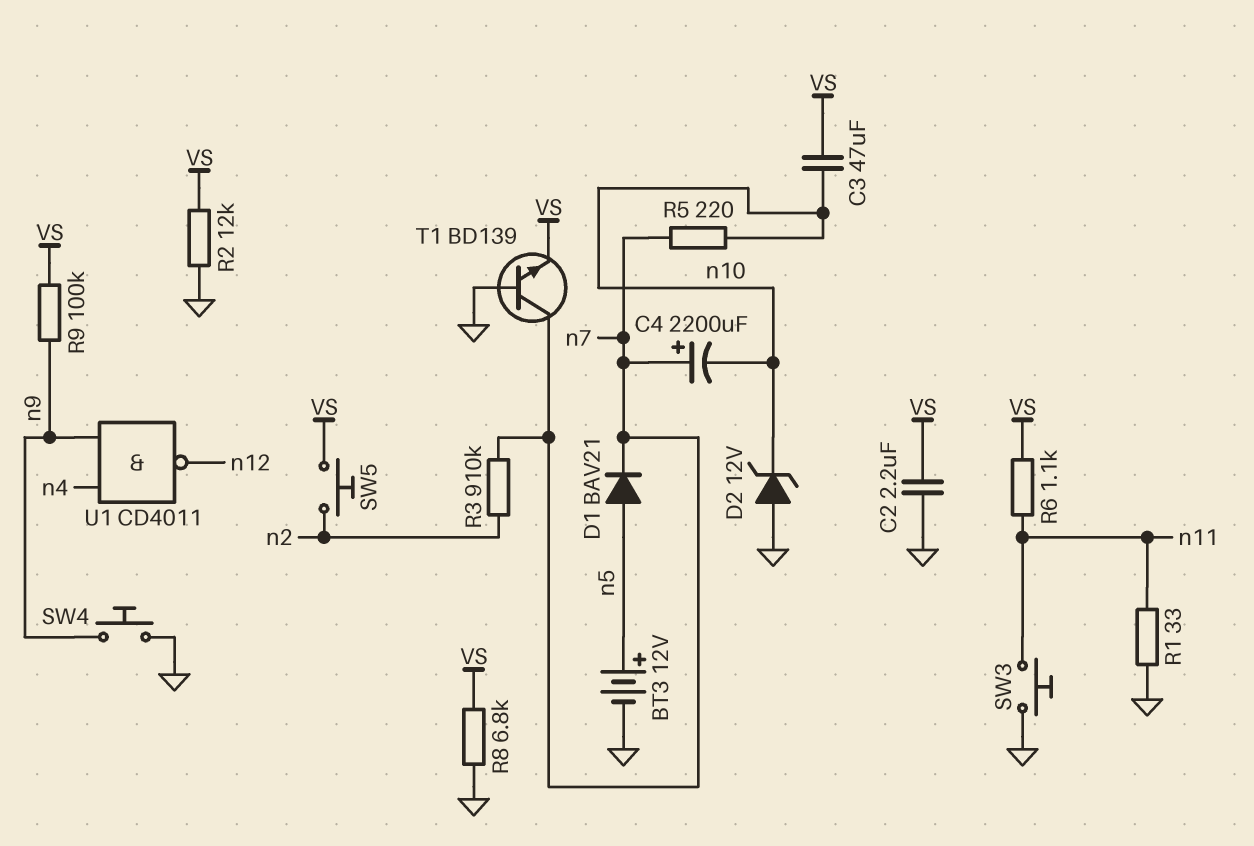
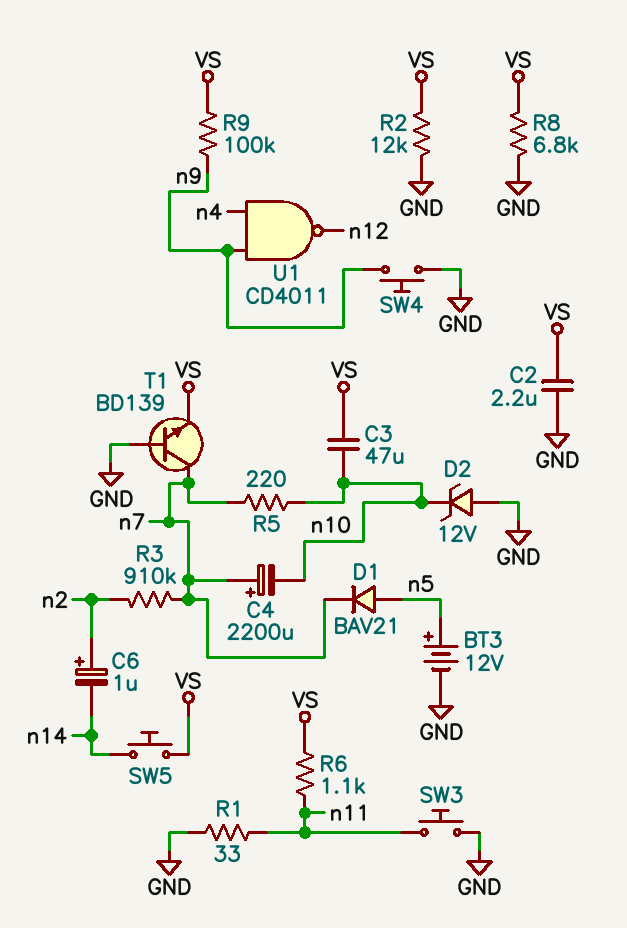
C6: none -> 1uF (plus n2, minus n14)
SW5: button (VS, n2) -> button (VS, n14)

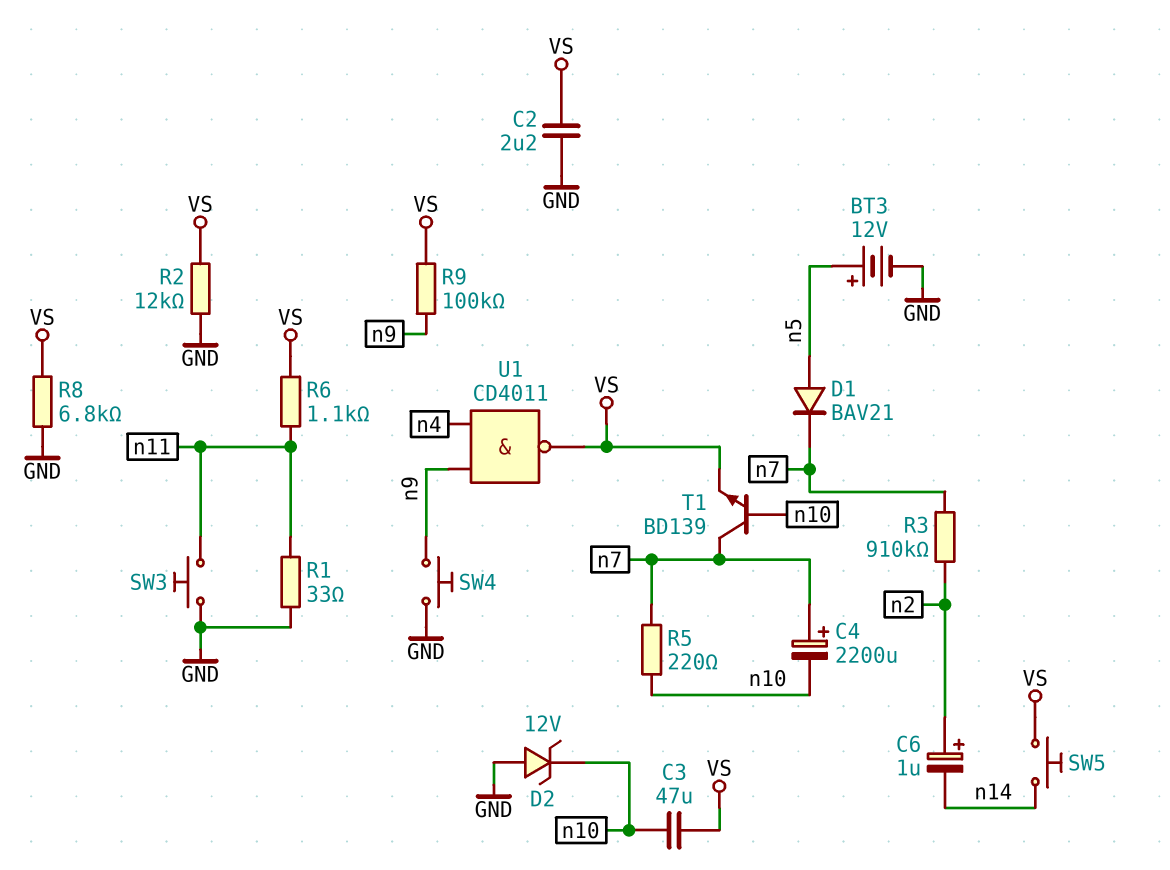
T1: NPN BD139 (B GND, C n7, E VS) -> NPN BD139 (B n10, C n7, E VS)
U1: NAND CD4011 (in n4, in n9, out n12) -> NAND CD4011 (in n4, in n9, out VS)

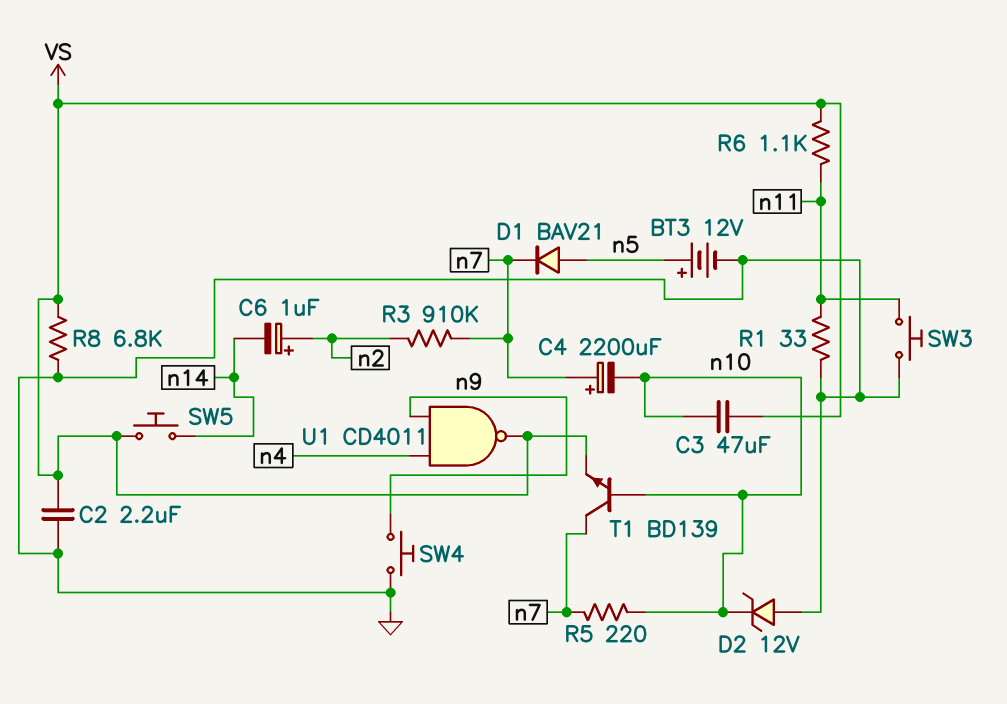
R2: 12k (GND, VS) -> none
R9: 100k (VS, n9) -> none

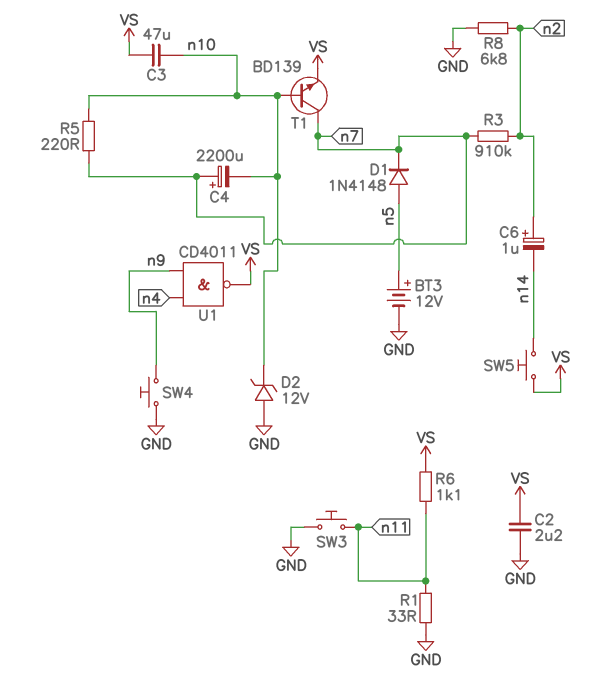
D1: diode BAV21 (A n5, K n7) -> diode 1N4148 (A n5, K n7)
R8: 6.8k (GND, VS) -> 6.8k (GND, n2)

